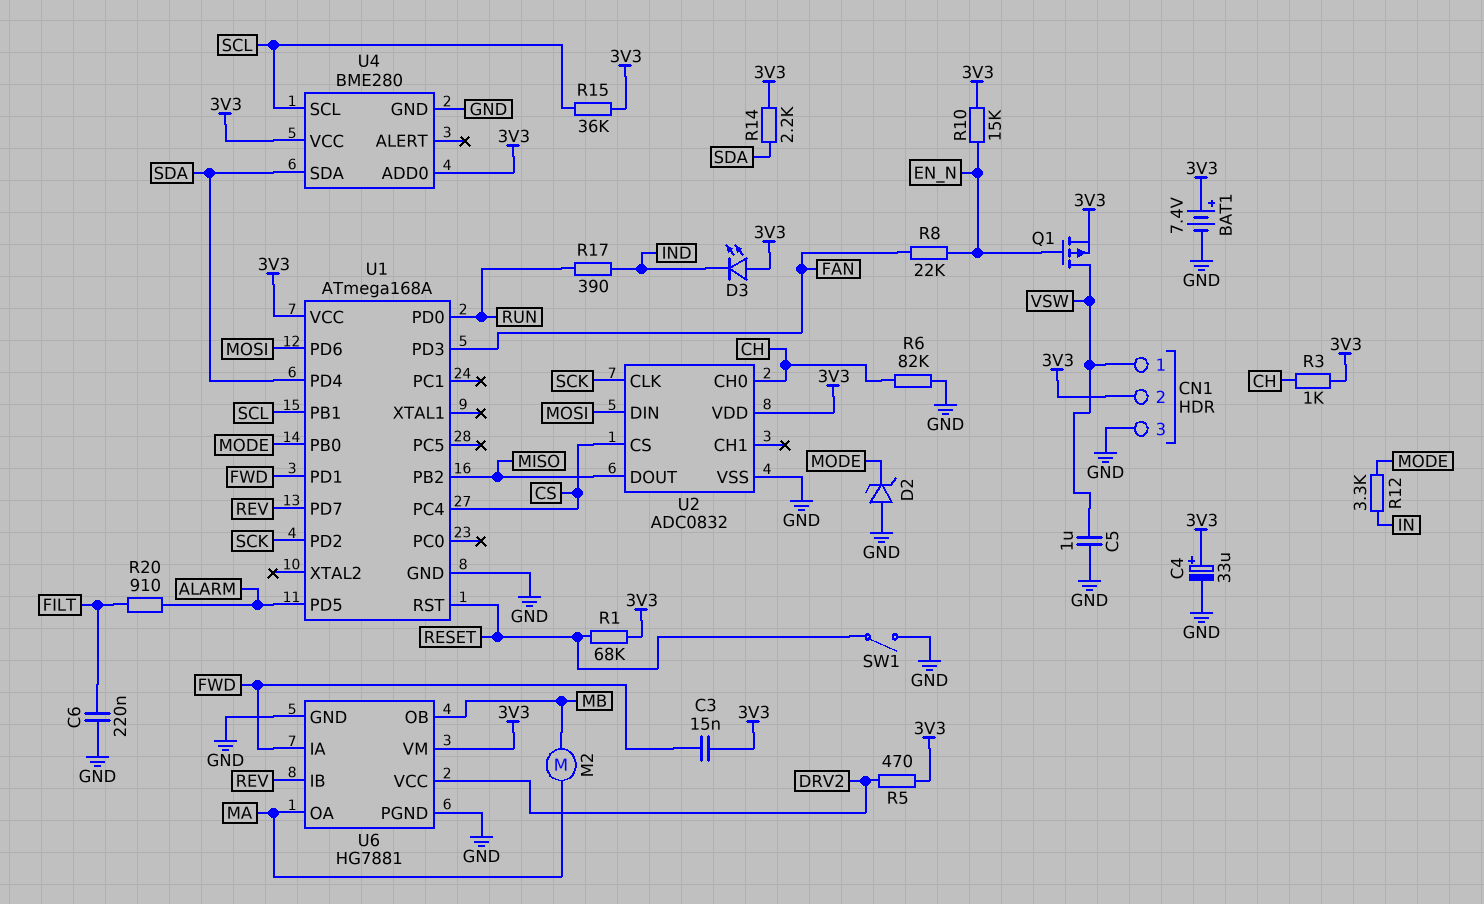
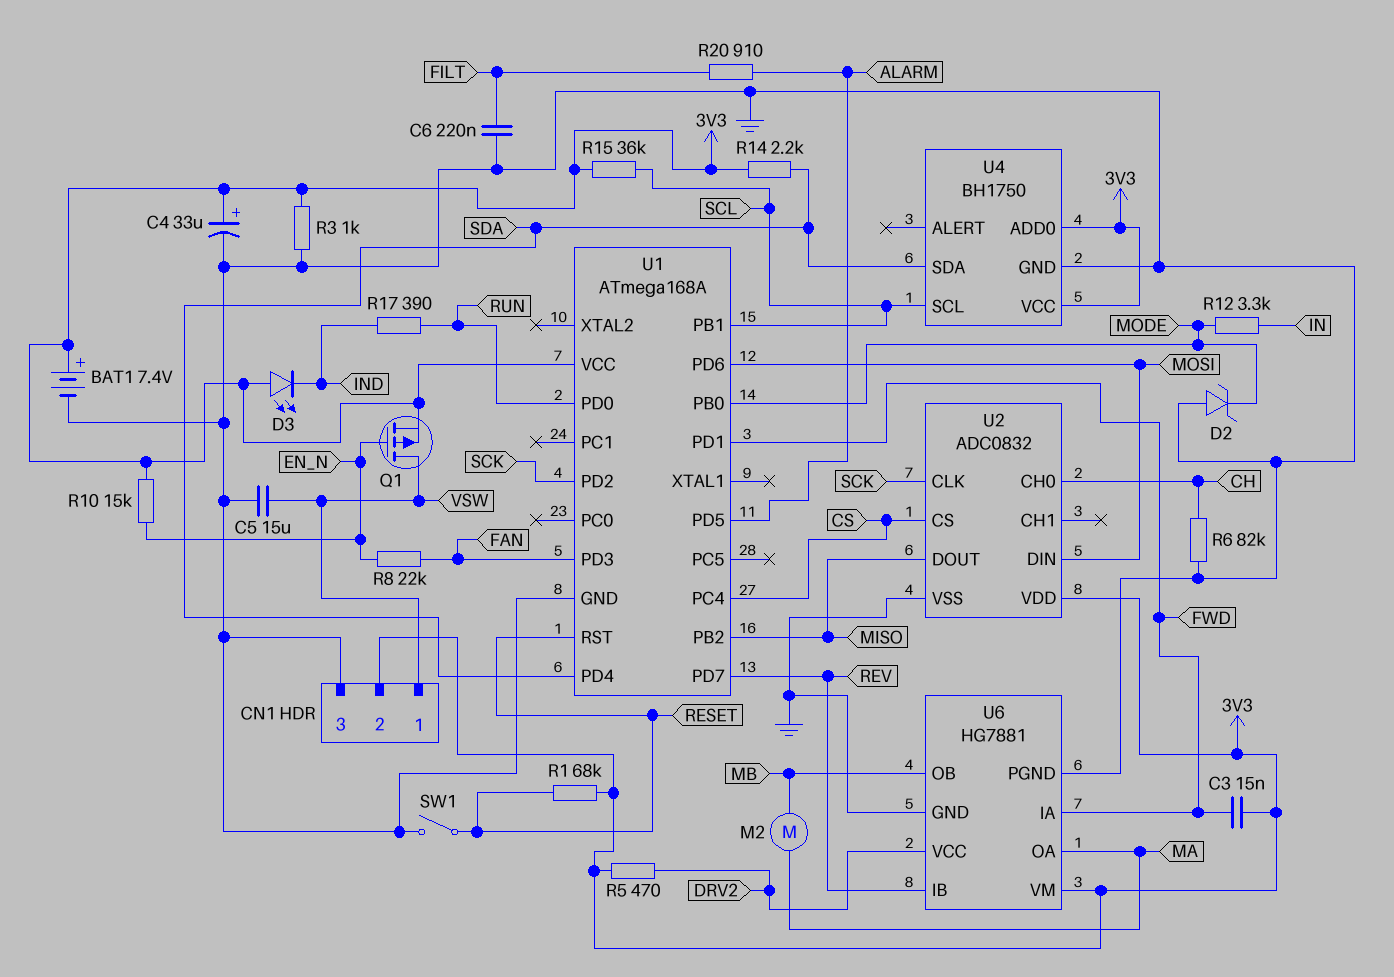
C5: 1uF (GND, VSW) -> 15uF (GND, VSW)
R3: 1k (3V3, CH) -> 1k (3V3, GND)
U4: BME280 -> BH1750

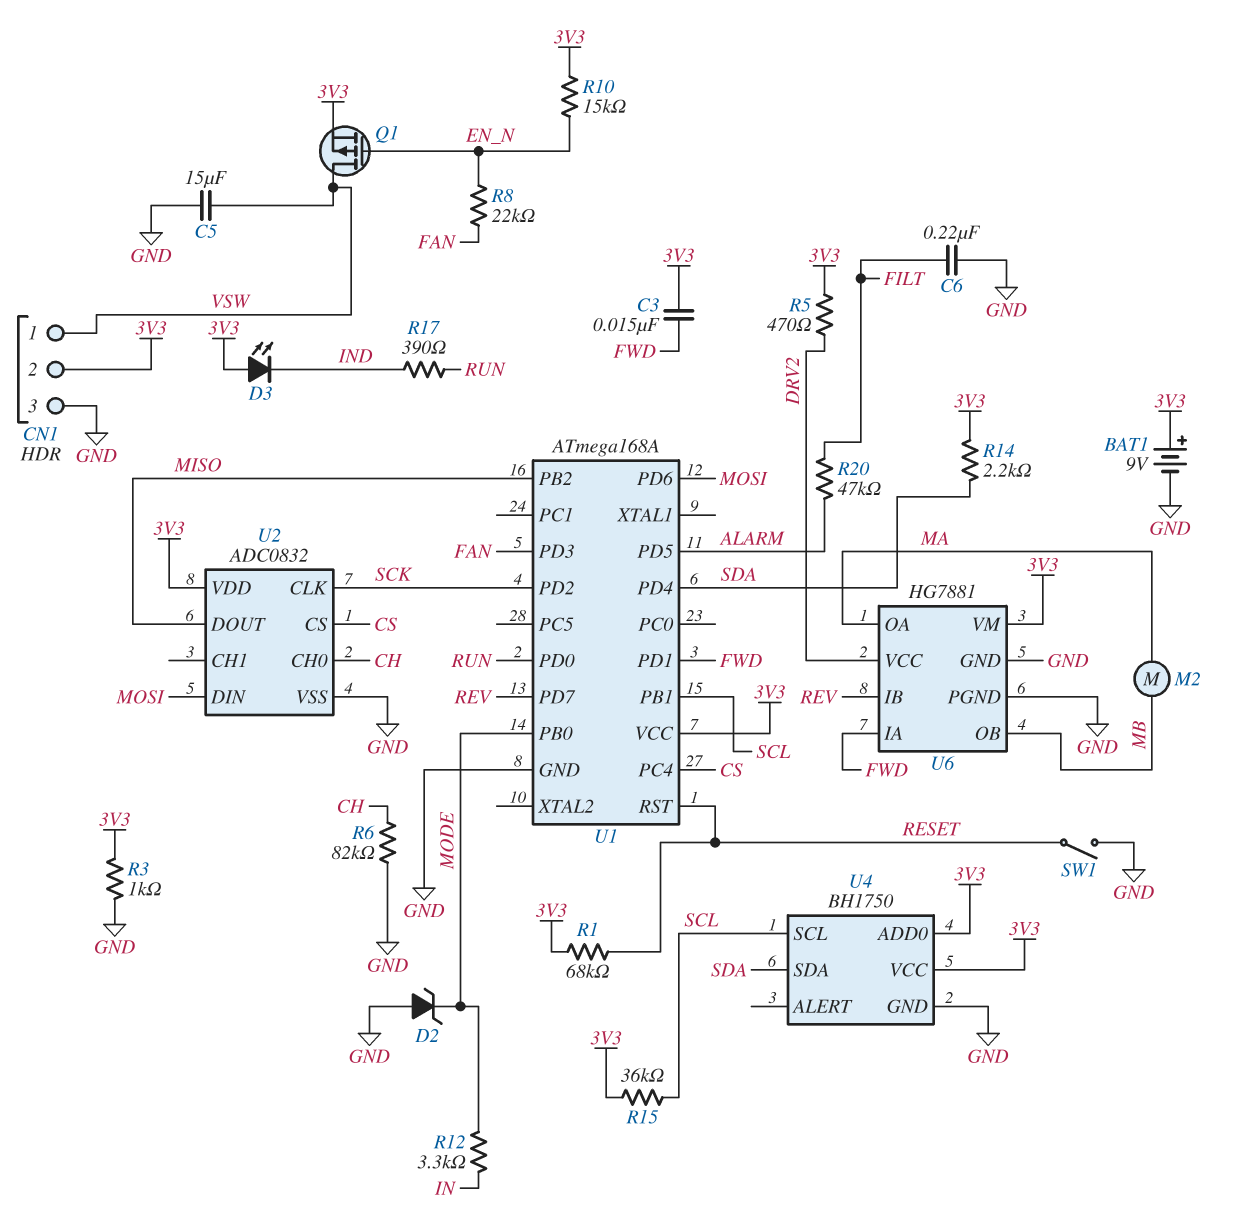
BAT1: 7.4V (plus 3V3, minus GND) -> 9V (plus 3V3, minus GND)
C4: 33uF (plus 3V3, minus GND) -> none
R20: 910 (ALARM, FILT) -> 47k (ALARM, FILT)

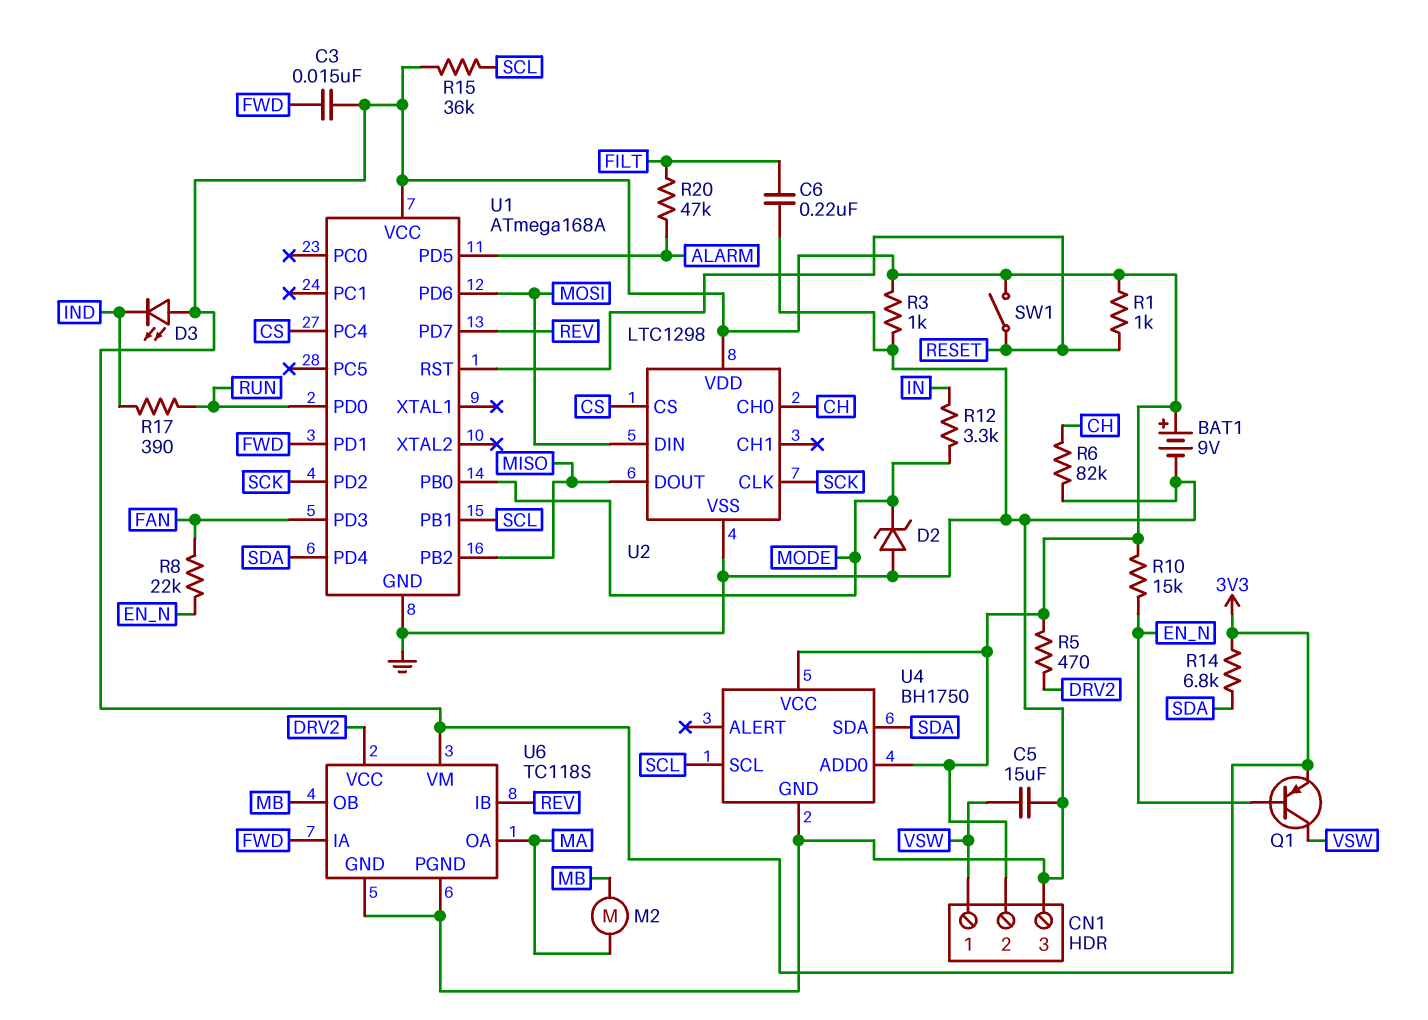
Q1: PMOS (G EN_N, D VSW, S 3V3) -> PNP (B EN_N, C VSW, E 3V3)
R1: 68k (3V3, RESET) -> 1k (3V3, RESET)
R14: 2.2k (3V3, SDA) -> 6.8k (3V3, SDA)
SW1: switch (GND, RESET) -> switch (3V3, RESET)
U2: ADC0832 -> LTC1298
U6: HG7881 -> TC118S

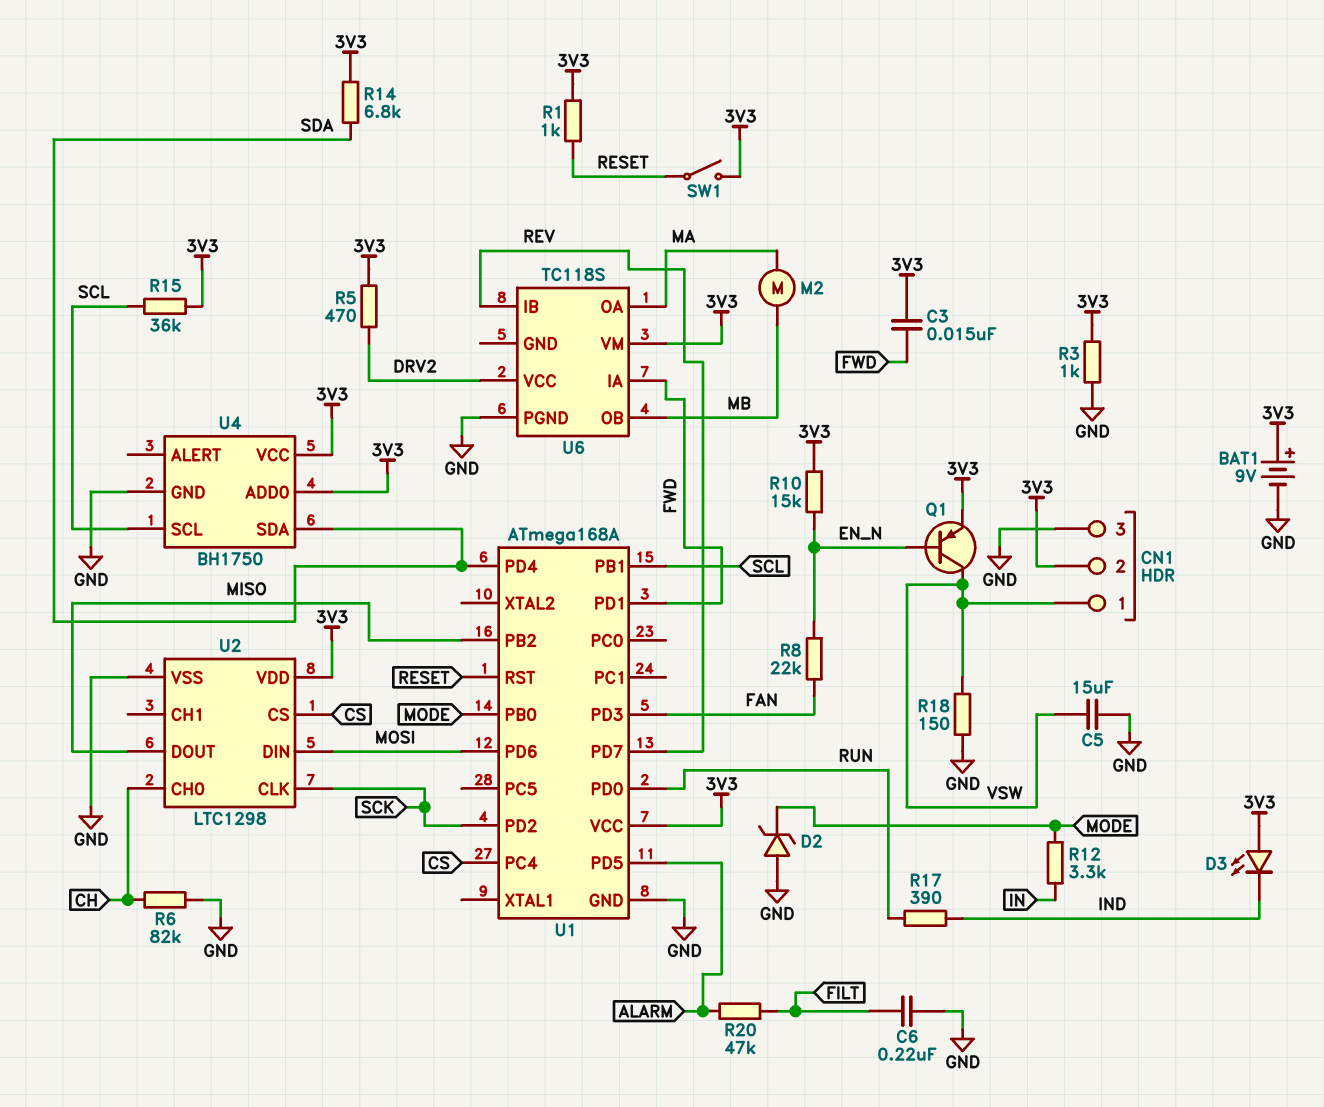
R18: none -> 150 (GND, VSW)
U6 pin GND: GND -> none

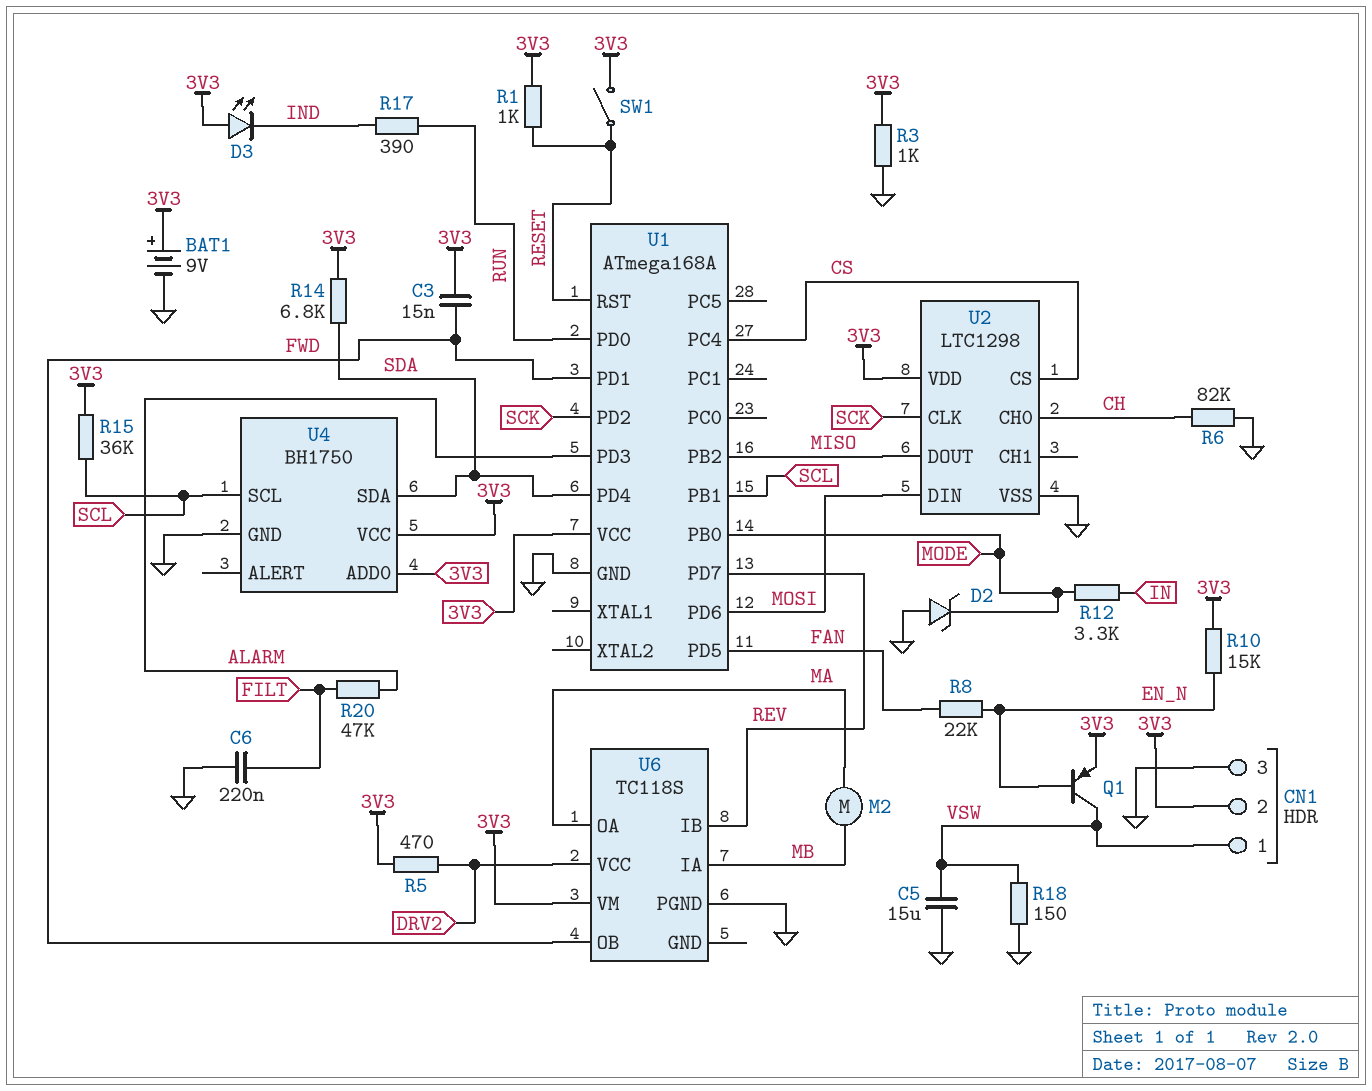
U1 pin PD3: FAN -> ALARM
U1 pin PD5: ALARM -> FAN
U6 pin IA: FWD -> MB
U6 pin OB: MB -> FWD

